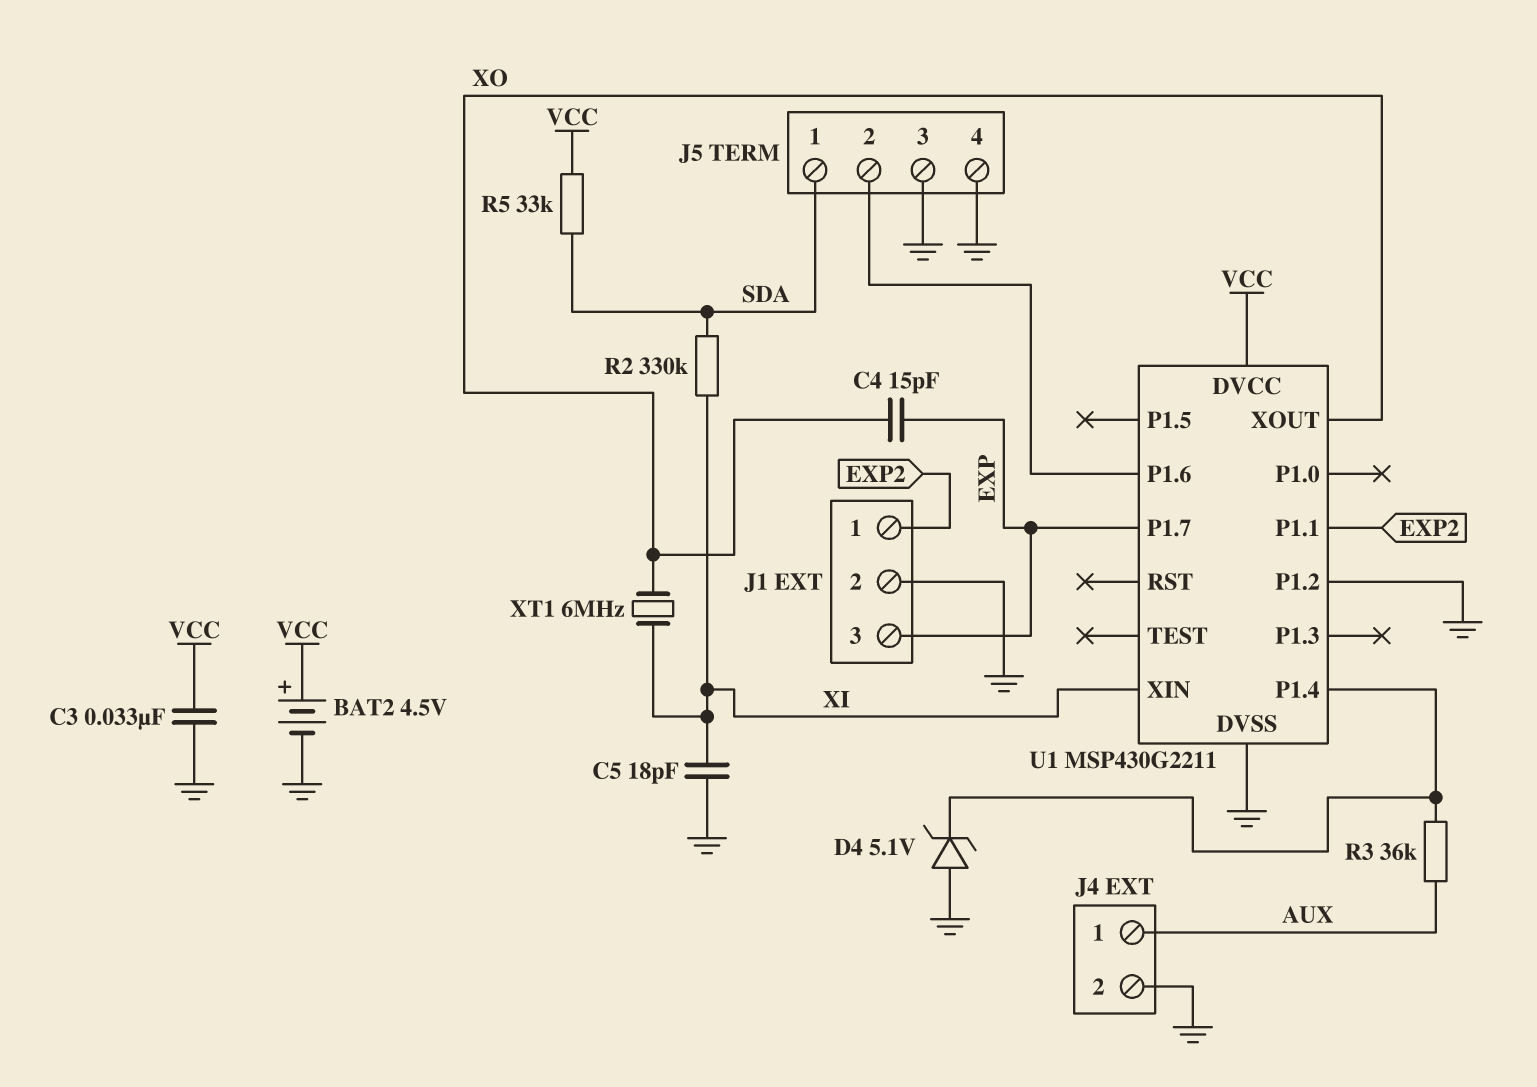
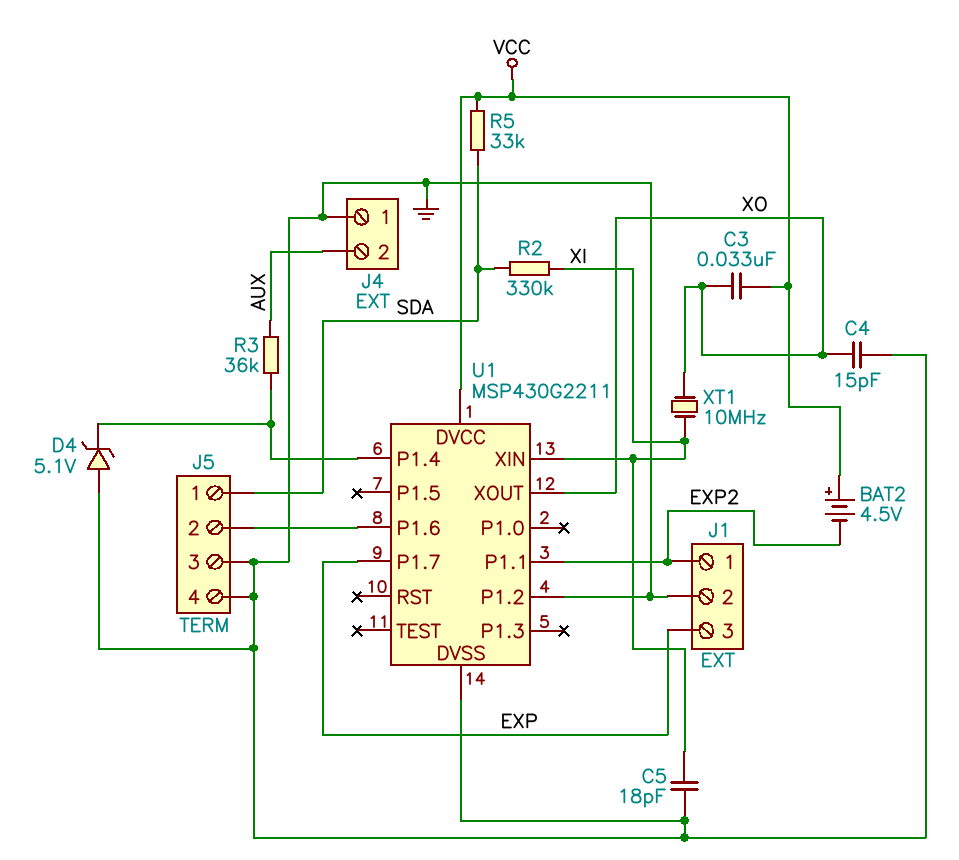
BAT2: 4.5V (plus VCC, minus GND) -> 4.5V (plus VCC, minus EXP2)
C3: 33nF (GND, VCC) -> 33nF (VCC, XO)
C4: 15pF (EXP, XO) -> 15pF (GND, XO)
J4 pin 1: AUX -> GND
J4 pin 2: GND -> AUX
XT1: 6MHz (XI, XO) -> 10MHz (XI, XO)

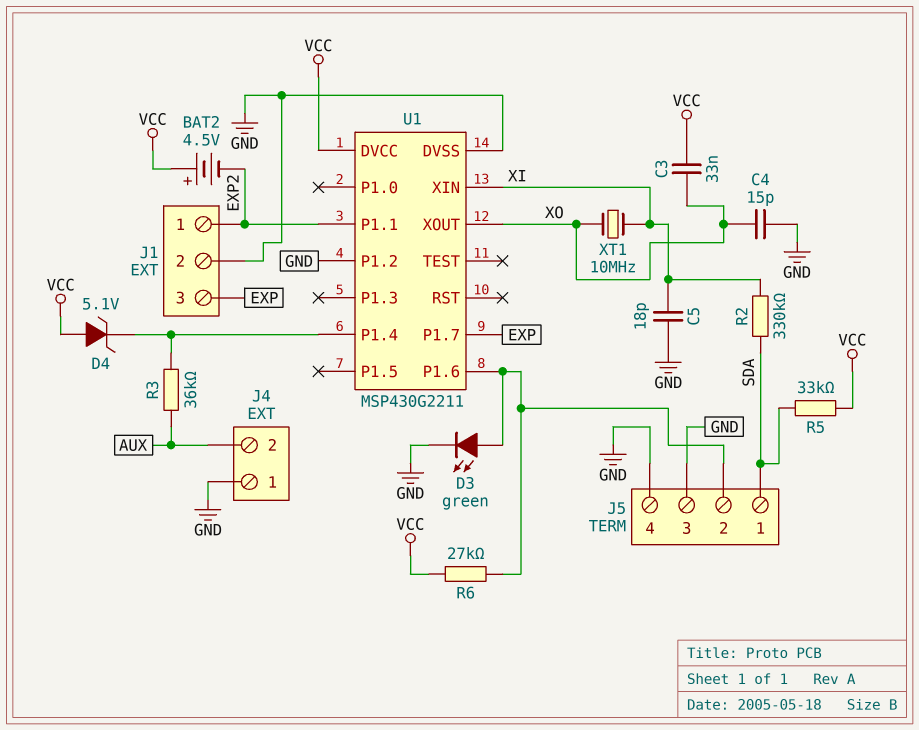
D3: none -> LED green (A J5/2, K GND)
D4: zener 5.1V (A GND, K U1/P1.4) -> zener 5.1V (A VCC, K U1/P1.4)
R6: none -> 27k (J5/2, VCC)

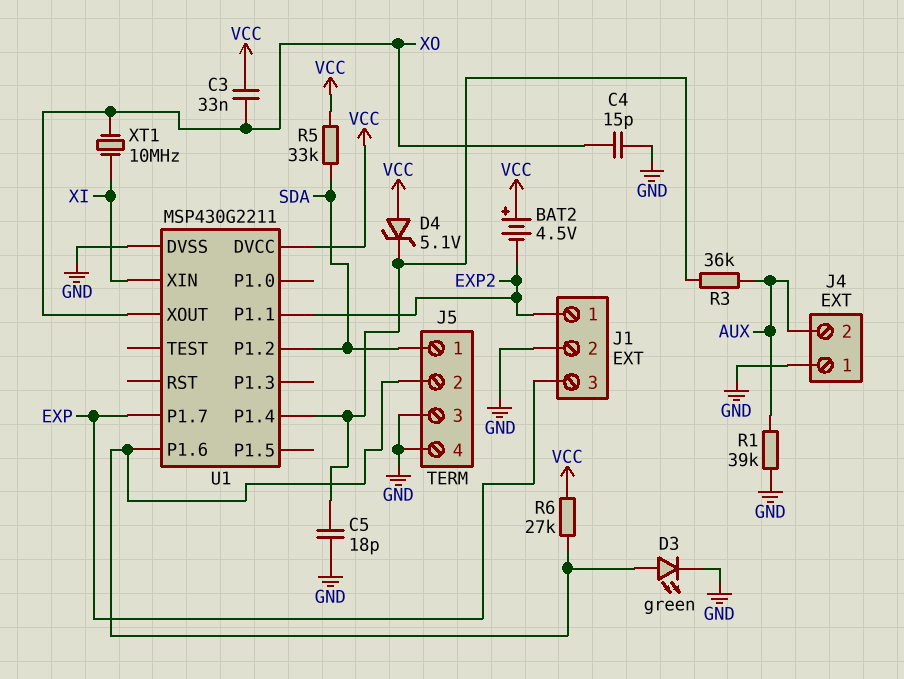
C5: 18pF (GND, XI) -> 18pF (GND, U1/P1.4)
R1: none -> 39k (AUX, GND)
R2: 330k (SDA, XI) -> none
U1 pin P1.2: GND -> SDA

